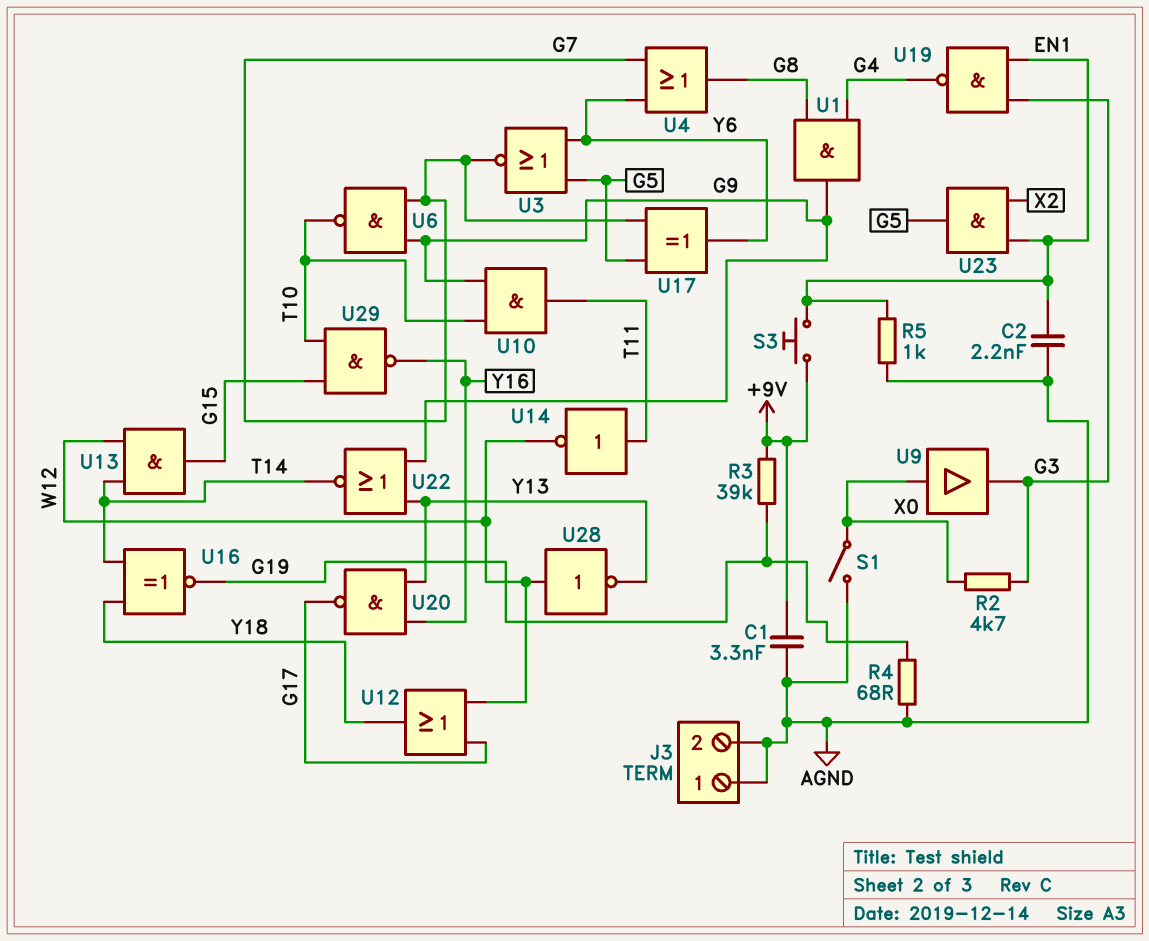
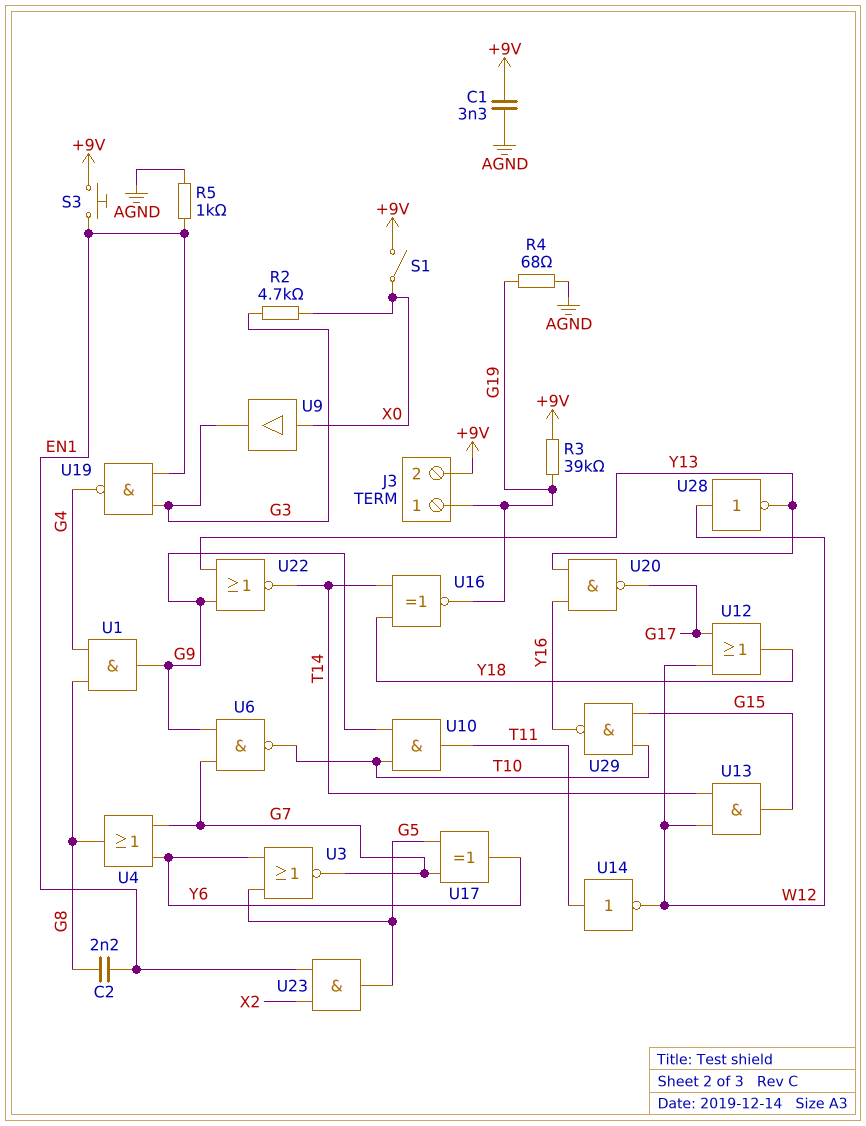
C2: 2.2nF (AGND, EN1) -> 2.2nF (EN1, G8)
J3 pin 1: AGND -> G19
J3 pin 2: AGND -> +9V
S1: switch (AGND, X0) -> switch (+9V, X0)

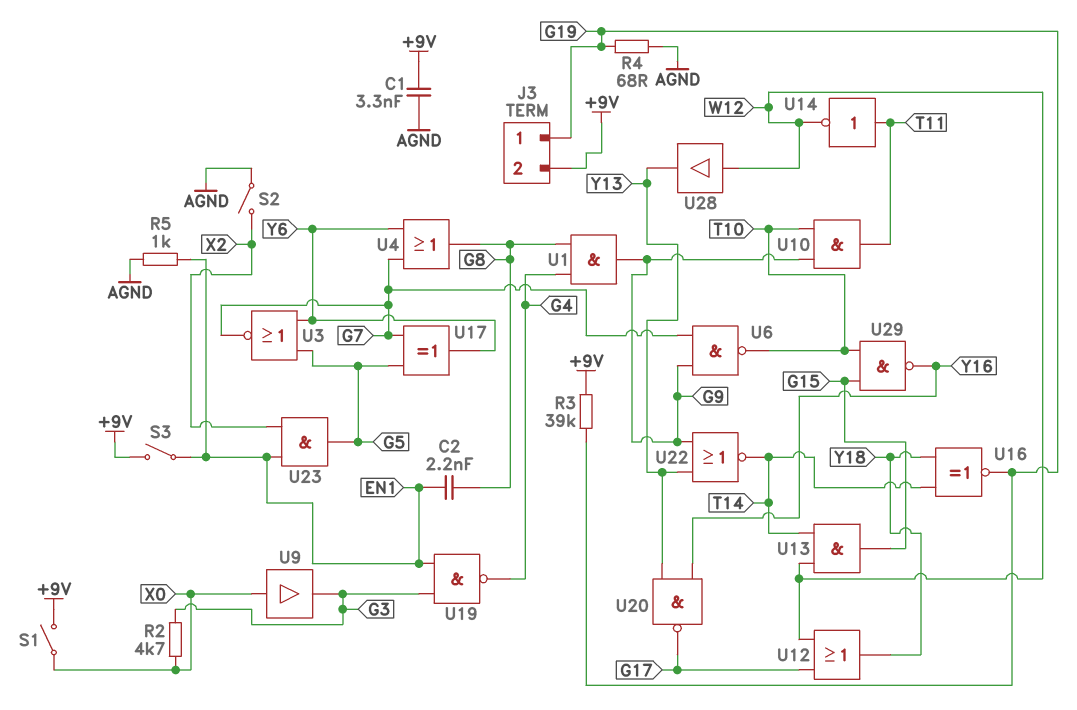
S2: none -> switch (AGND, X2)
S3: button (+9V, EN1) -> switch (+9V, EN1)
U28: NOT (in W12, out Y13) -> buffer (in W12, out Y13)

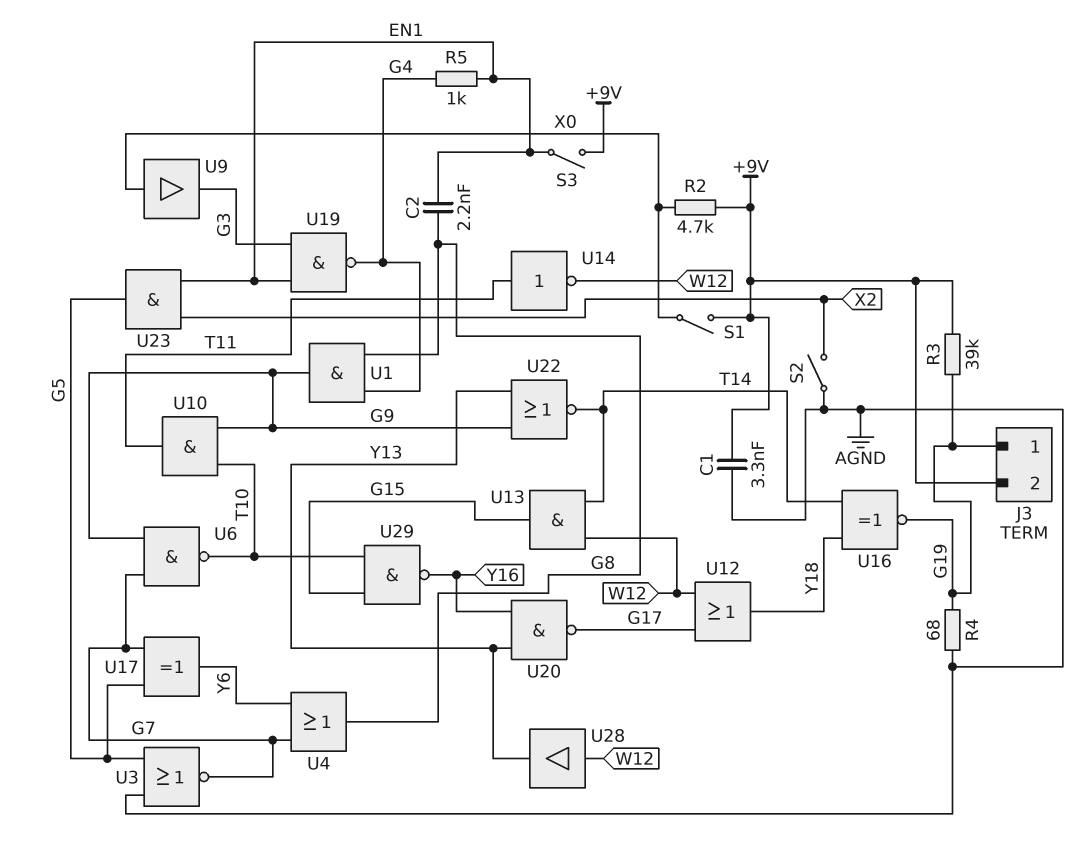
R2: 4.7k (G3, X0) -> 4.7k (+9V, X0)
R5: 1k (AGND, EN1) -> 1k (EN1, G4)
U3: NOR (in G5, in Y6, out G7) -> NOR (in AGND, in G5, out G7)

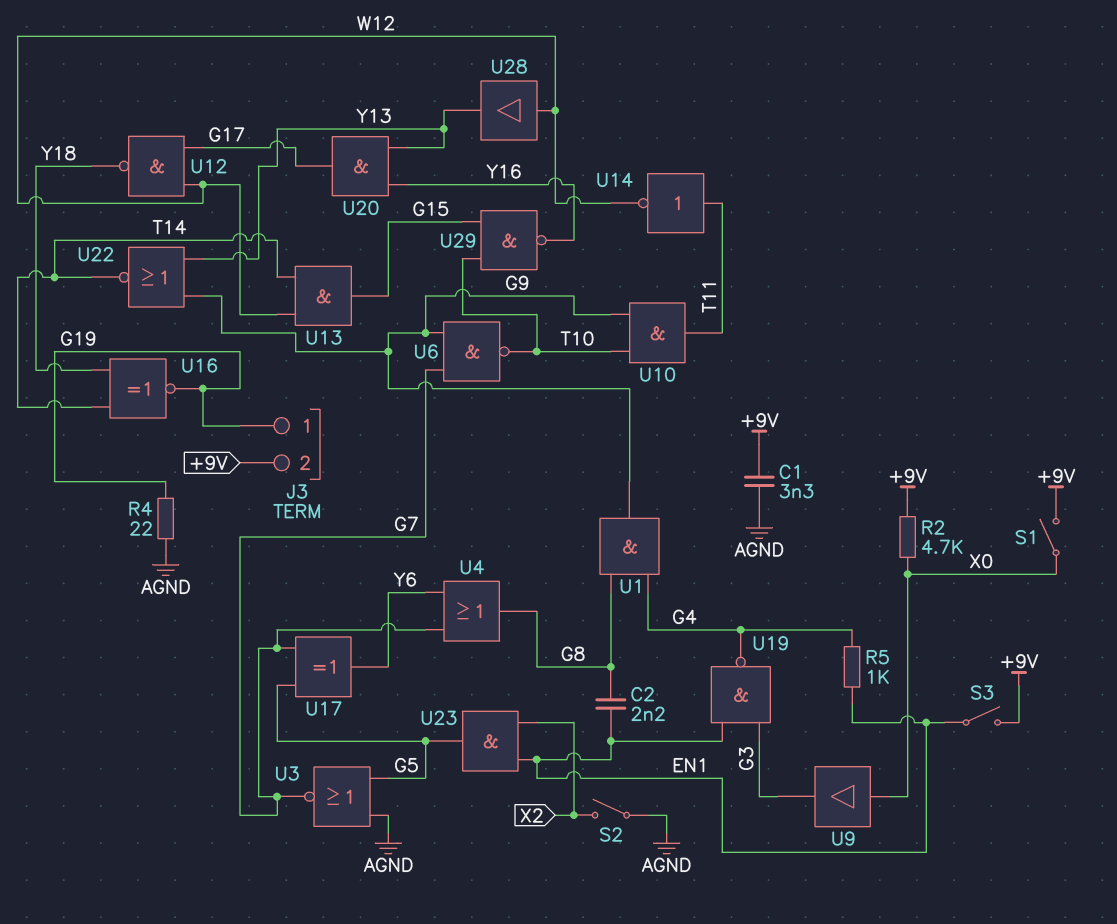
R3: 39k (+9V, G19) -> none
R4: 68 (AGND, G19) -> 22 (AGND, G19)
U12: OR (in G17, in W12, out Y18) -> NAND (in G17, in W12, out Y18)
U20: NAND (in Y13, in Y16, out G17) -> AND (in Y13, in Y16, out G17)

